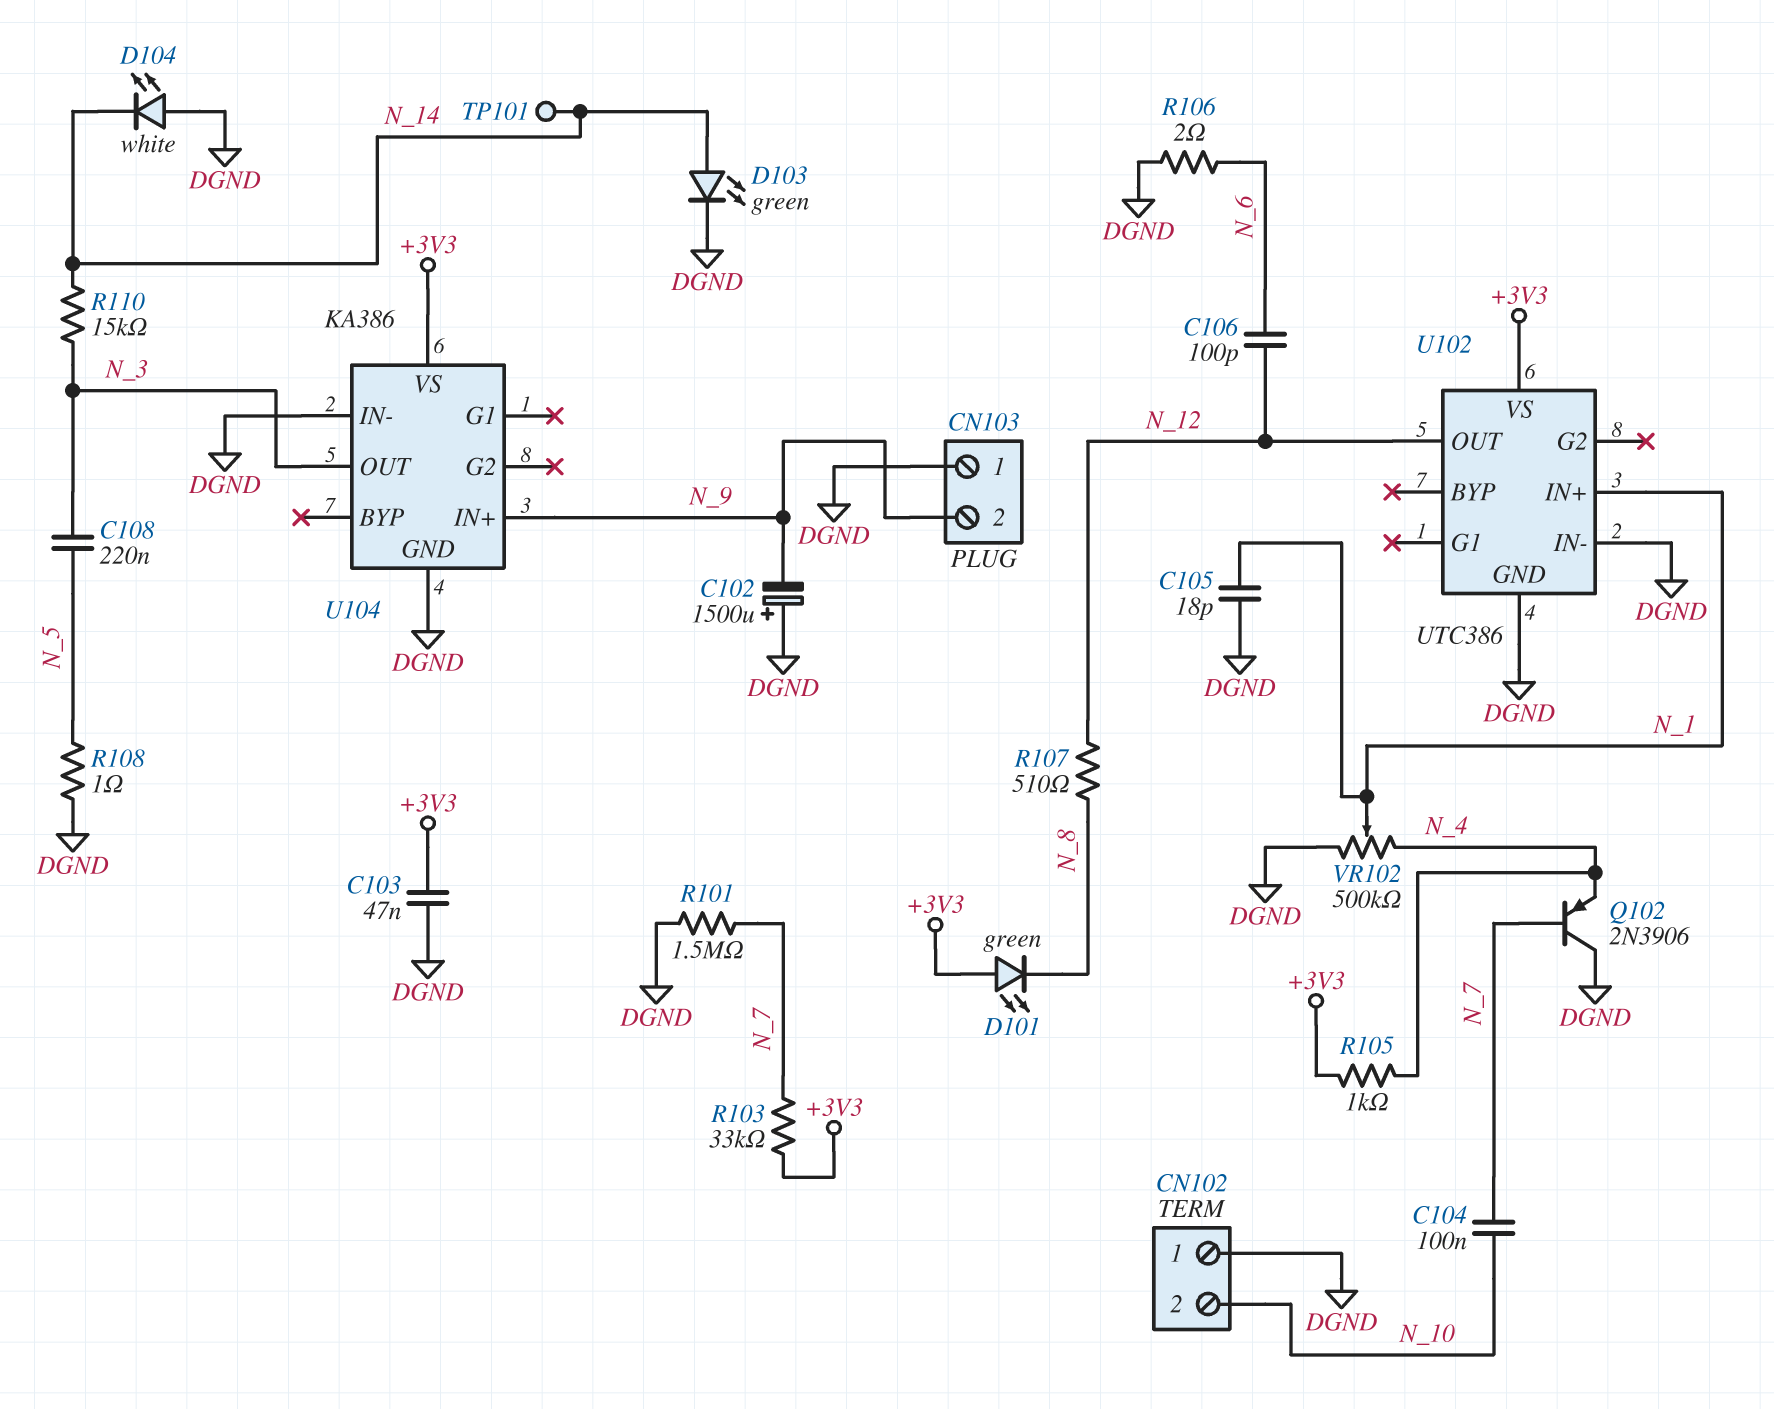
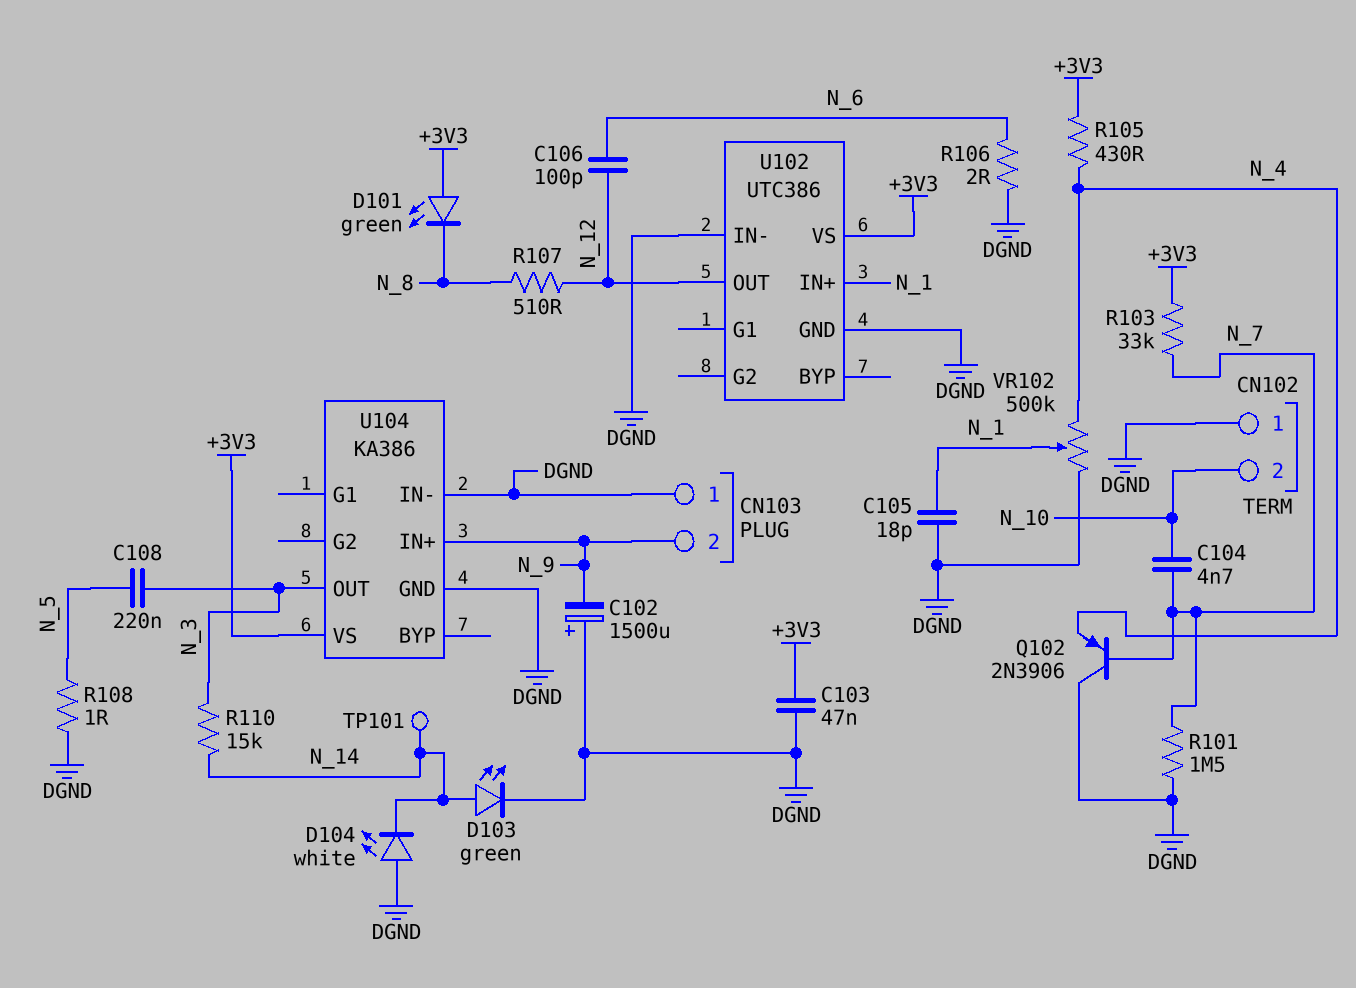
C104: 100nF (N_7, N_10) -> 4.7nF (N_7, N_10)
R105: 1k (+3V3, N_4) -> 430 (+3V3, N_4)

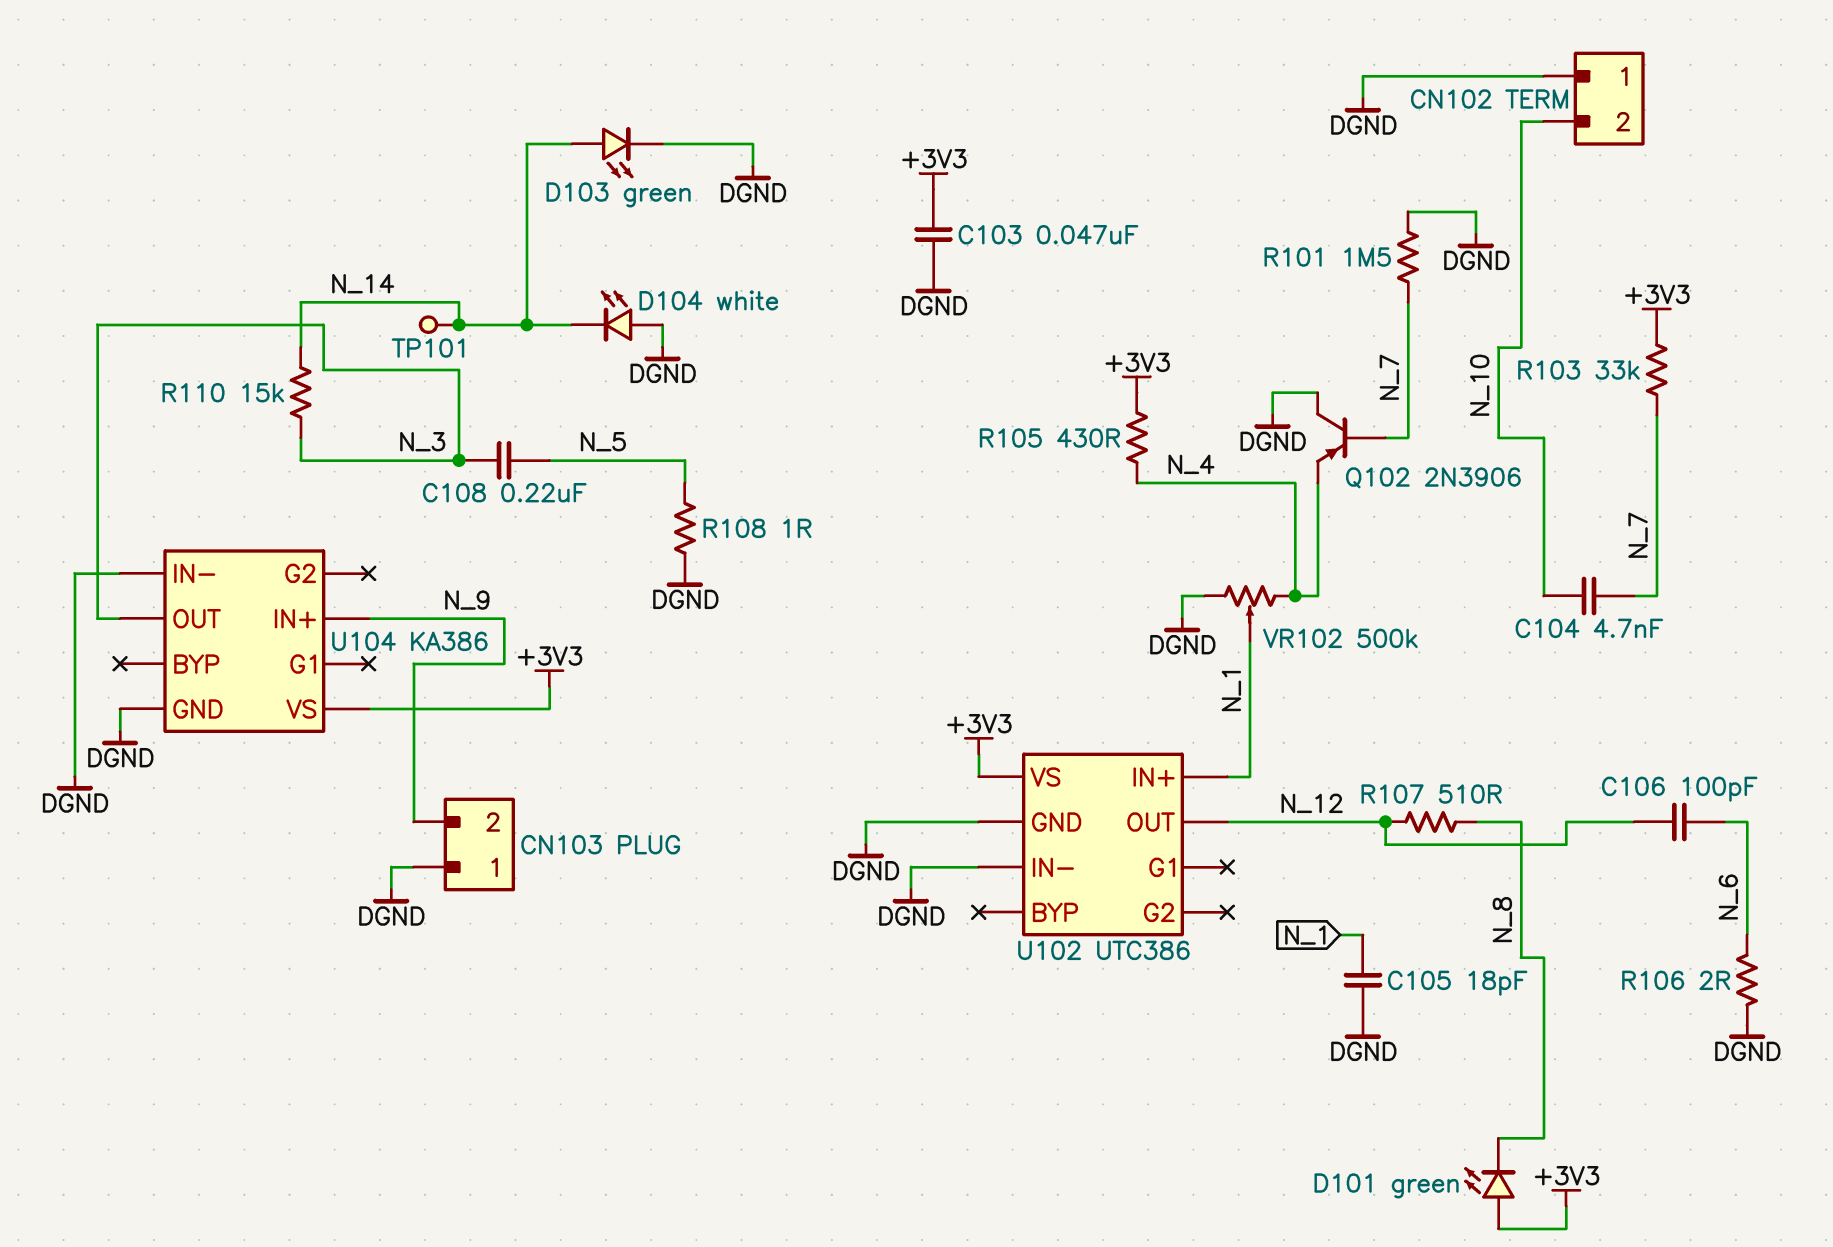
C102: 1500uF (plus DGND, minus N_9) -> none

